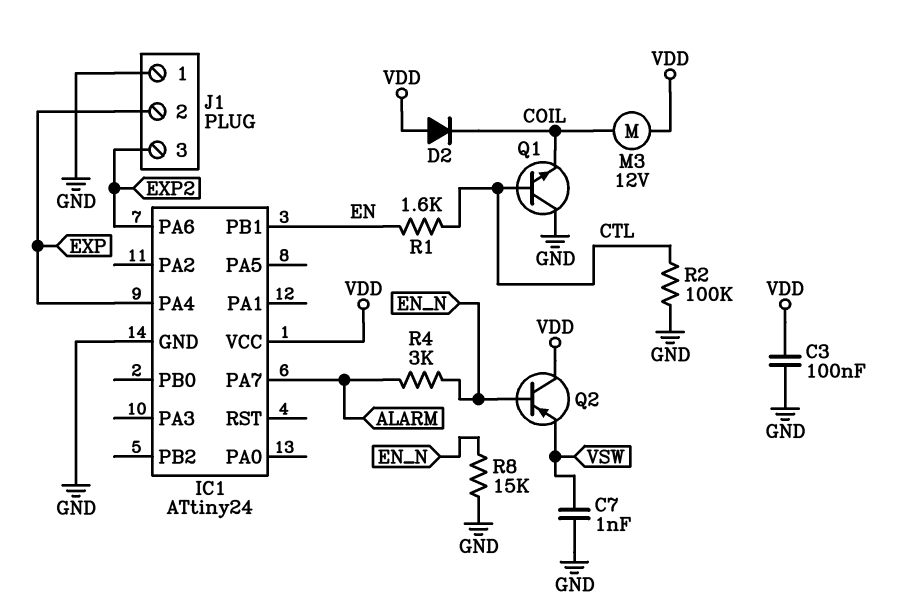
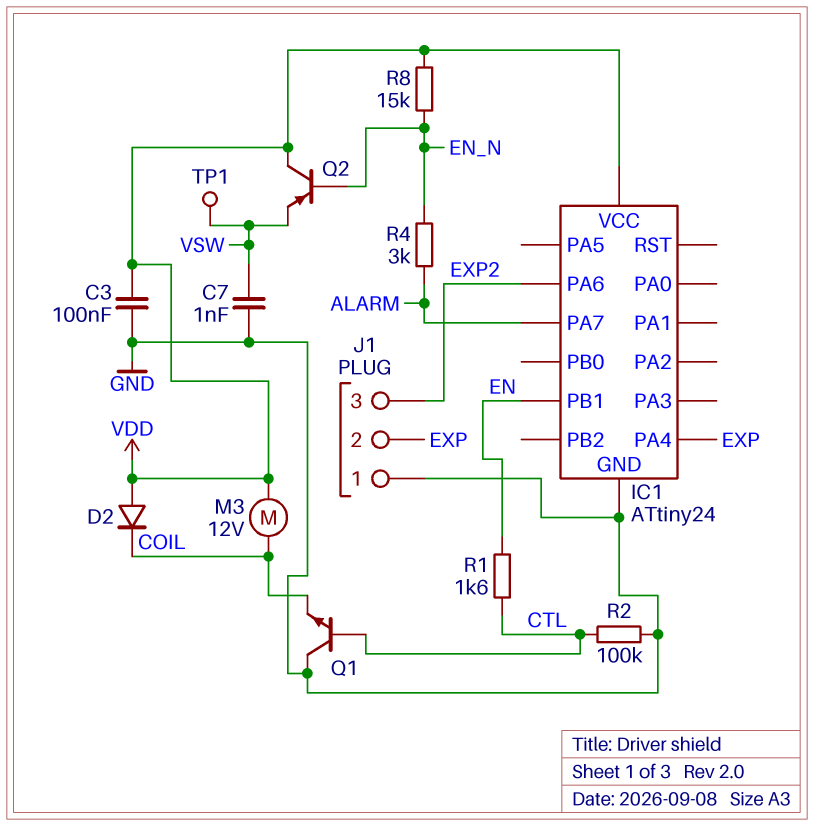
R8: 15k (EN_N, GND) -> 15k (EN_N, VDD)
TP1: none -> test point (VSW)

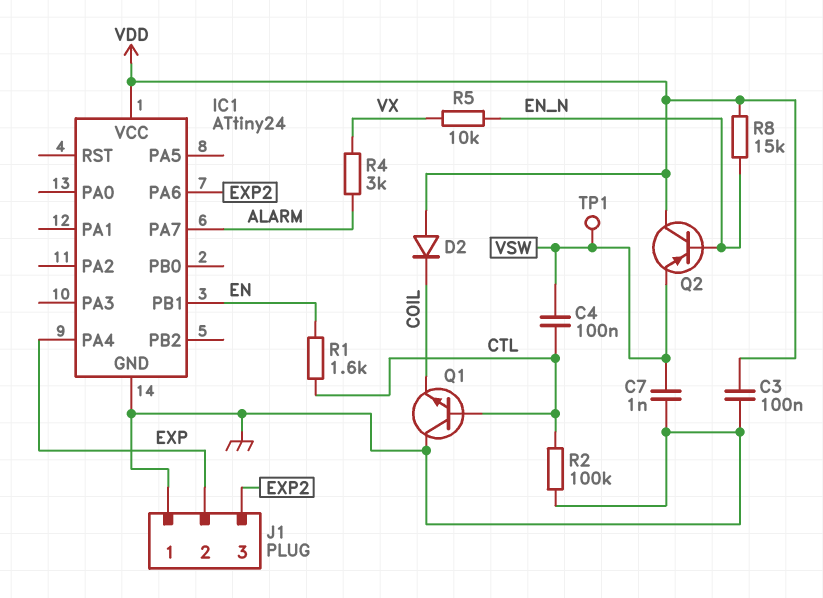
C4: none -> 100nF (CTL, VSW)
M3: motor 12V (COIL, VDD) -> none
R4: 3k (ALARM, EN_N) -> 3k (ALARM, VX)
R5: none -> 10k (EN_N, VX)

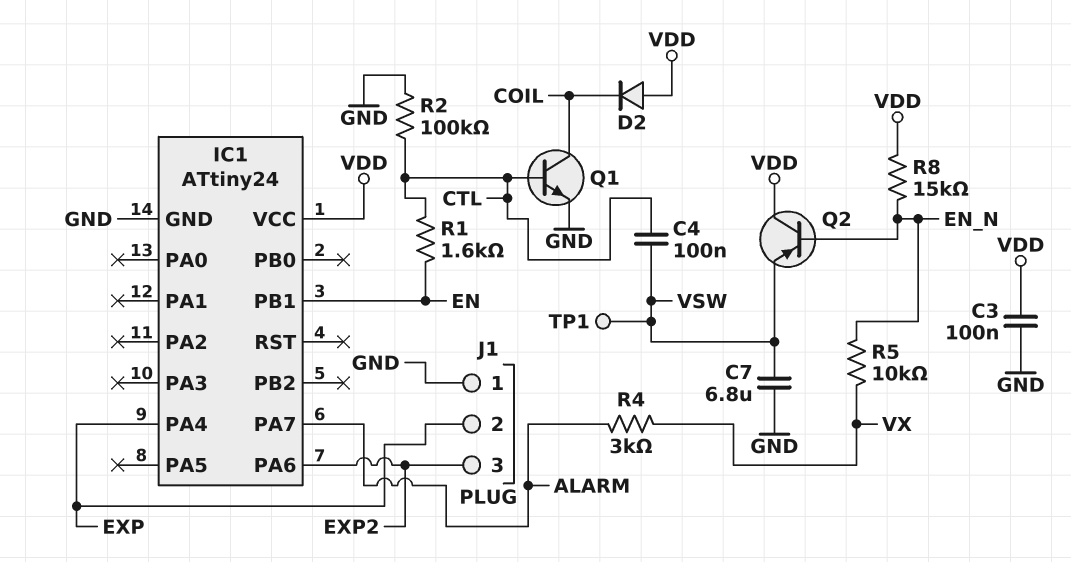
C7: 1nF (GND, VSW) -> 6.8uF (GND, VSW)
Q1: NPN (B CTL, C GND, E COIL) -> NPN (B CTL, C COIL, E GND)

